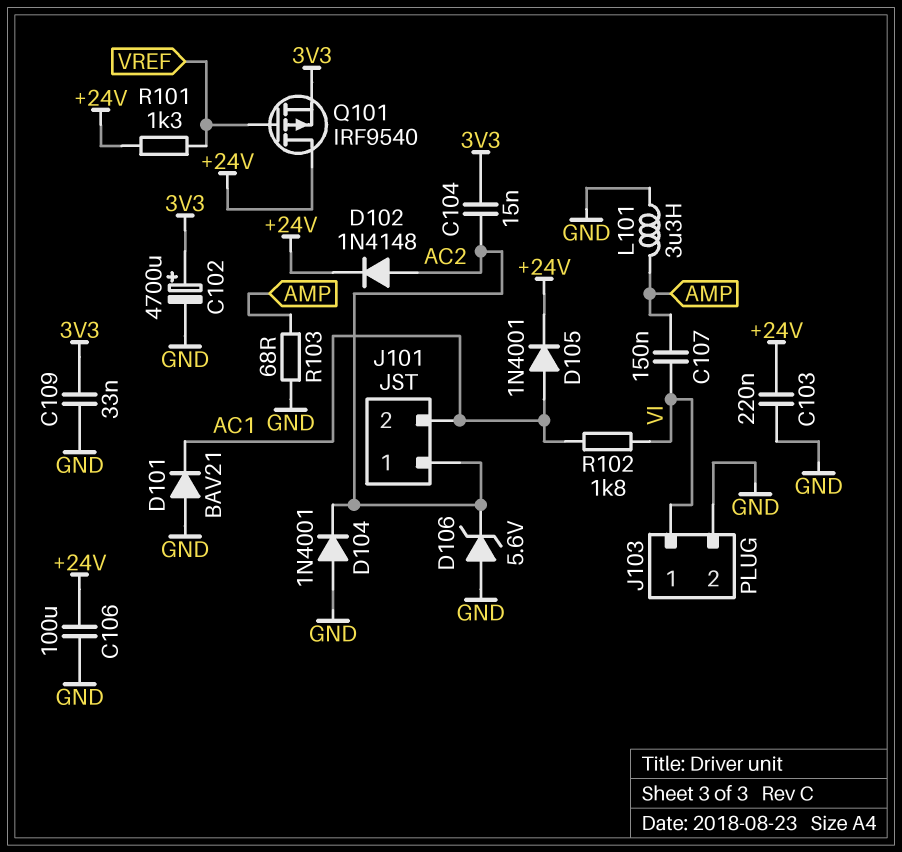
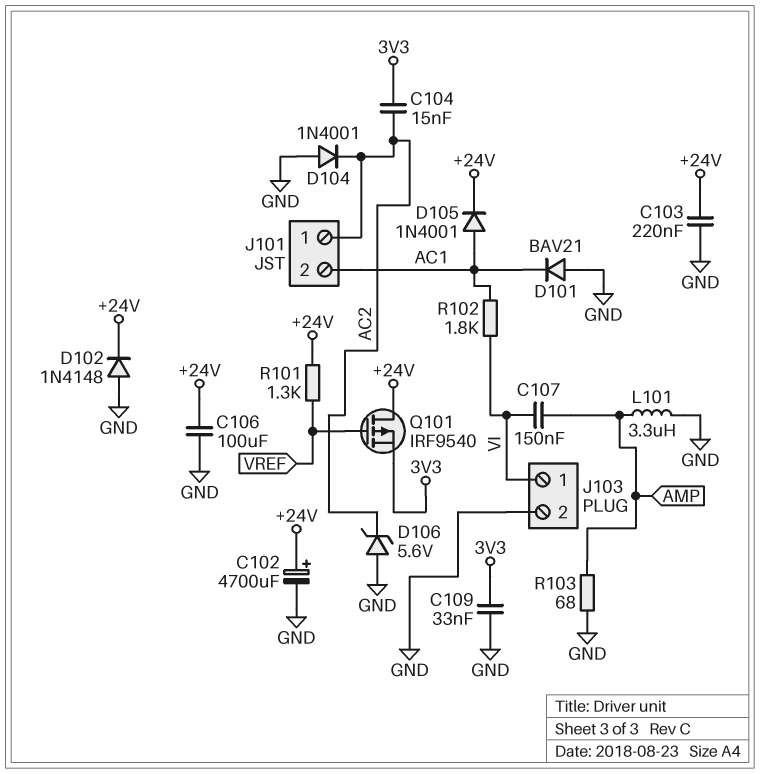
C102: 4700uF (plus 3V3, minus GND) -> 4700uF (plus +24V, minus GND)
D102: diode 1N4148 (A AC2, K +24V) -> diode 1N4148 (A GND, K +24V)

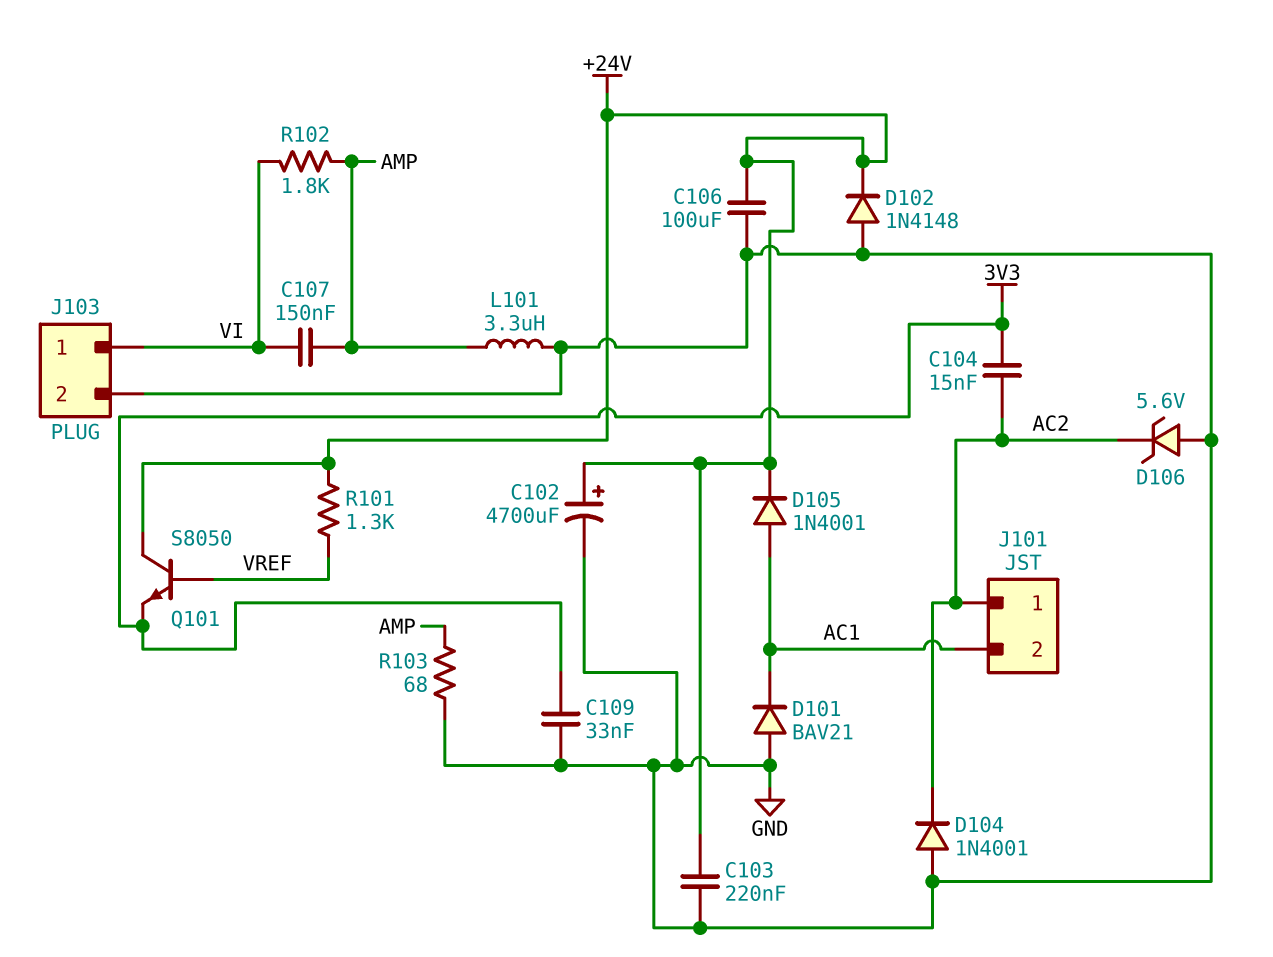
Q101: PMOS IRF9540 (G VREF, D +24V, S 3V3) -> NPN S8050 (B VREF, C +24V, E 3V3)
R102: 1.8k (AC1, VI) -> 1.8k (AMP, VI)

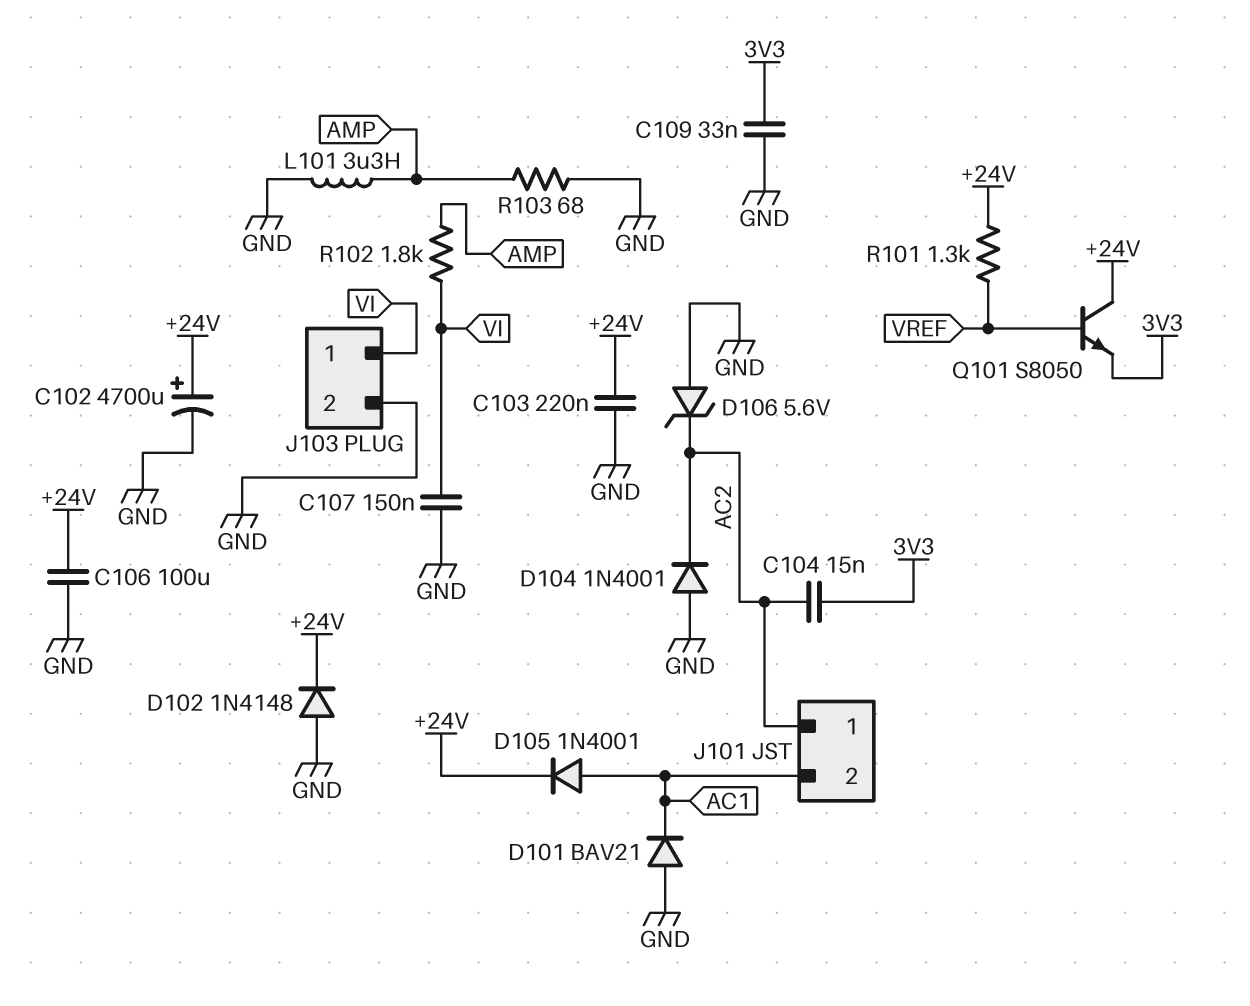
C107: 150nF (AMP, VI) -> 150nF (GND, VI)

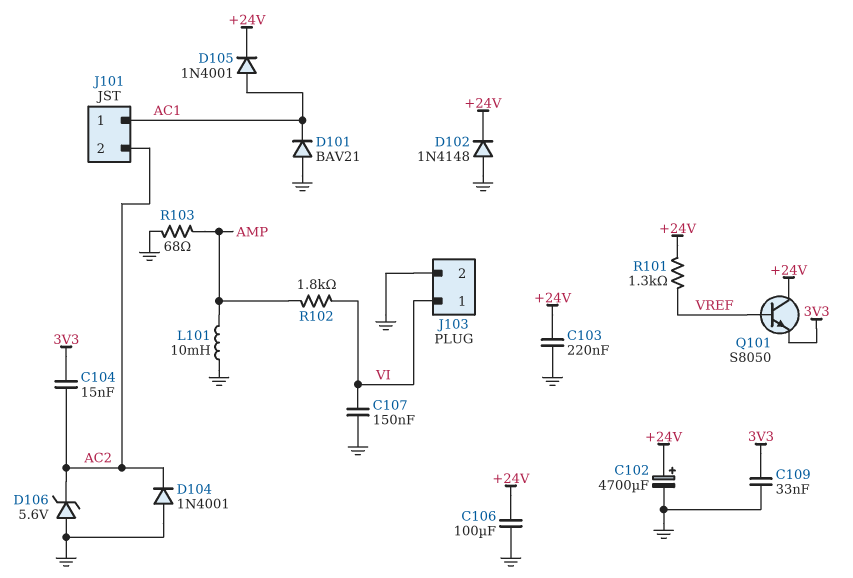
J101 pin 1: AC2 -> AC1
J101 pin 2: AC1 -> AC2
L101: 3.3uH (AMP, GND) -> 10mH (AMP, GND)

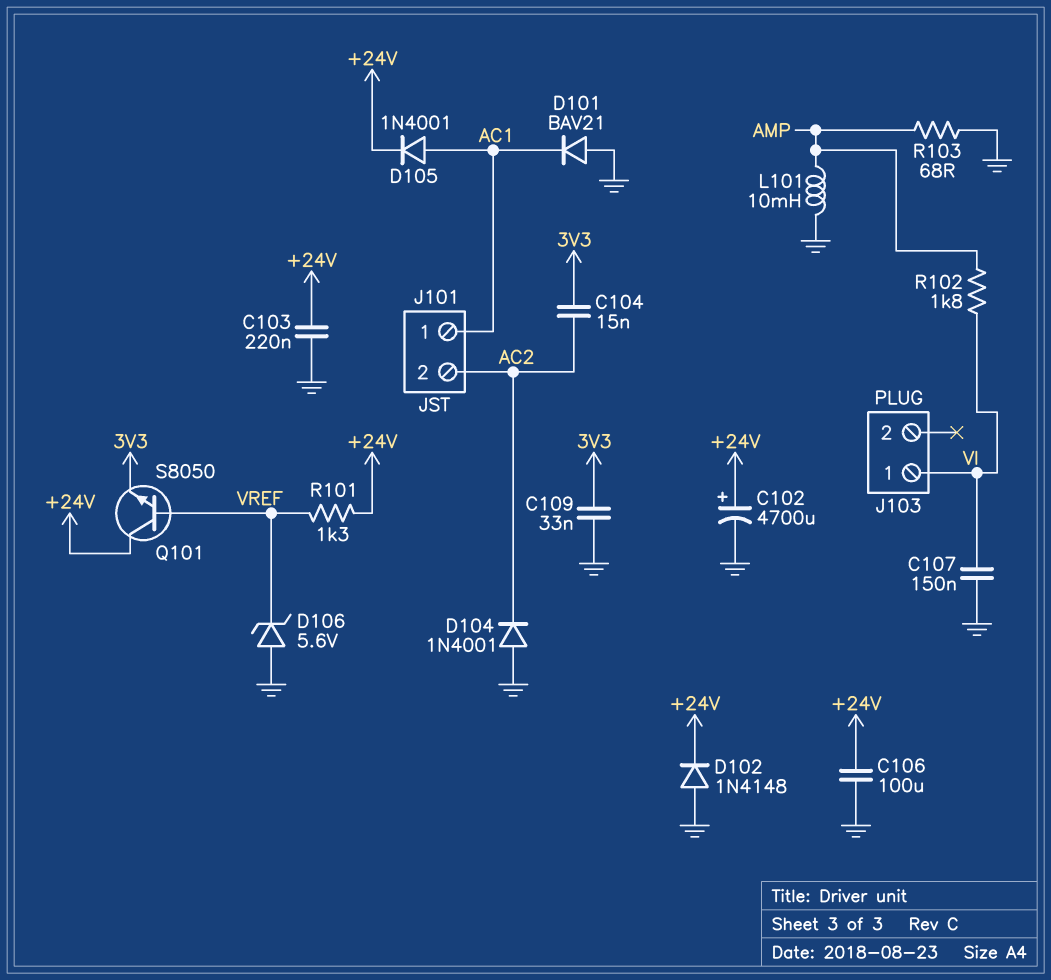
D106: zener 5.6V (A GND, K AC2) -> zener 5.6V (A GND, K VREF)
J103 pin 2: GND -> none

